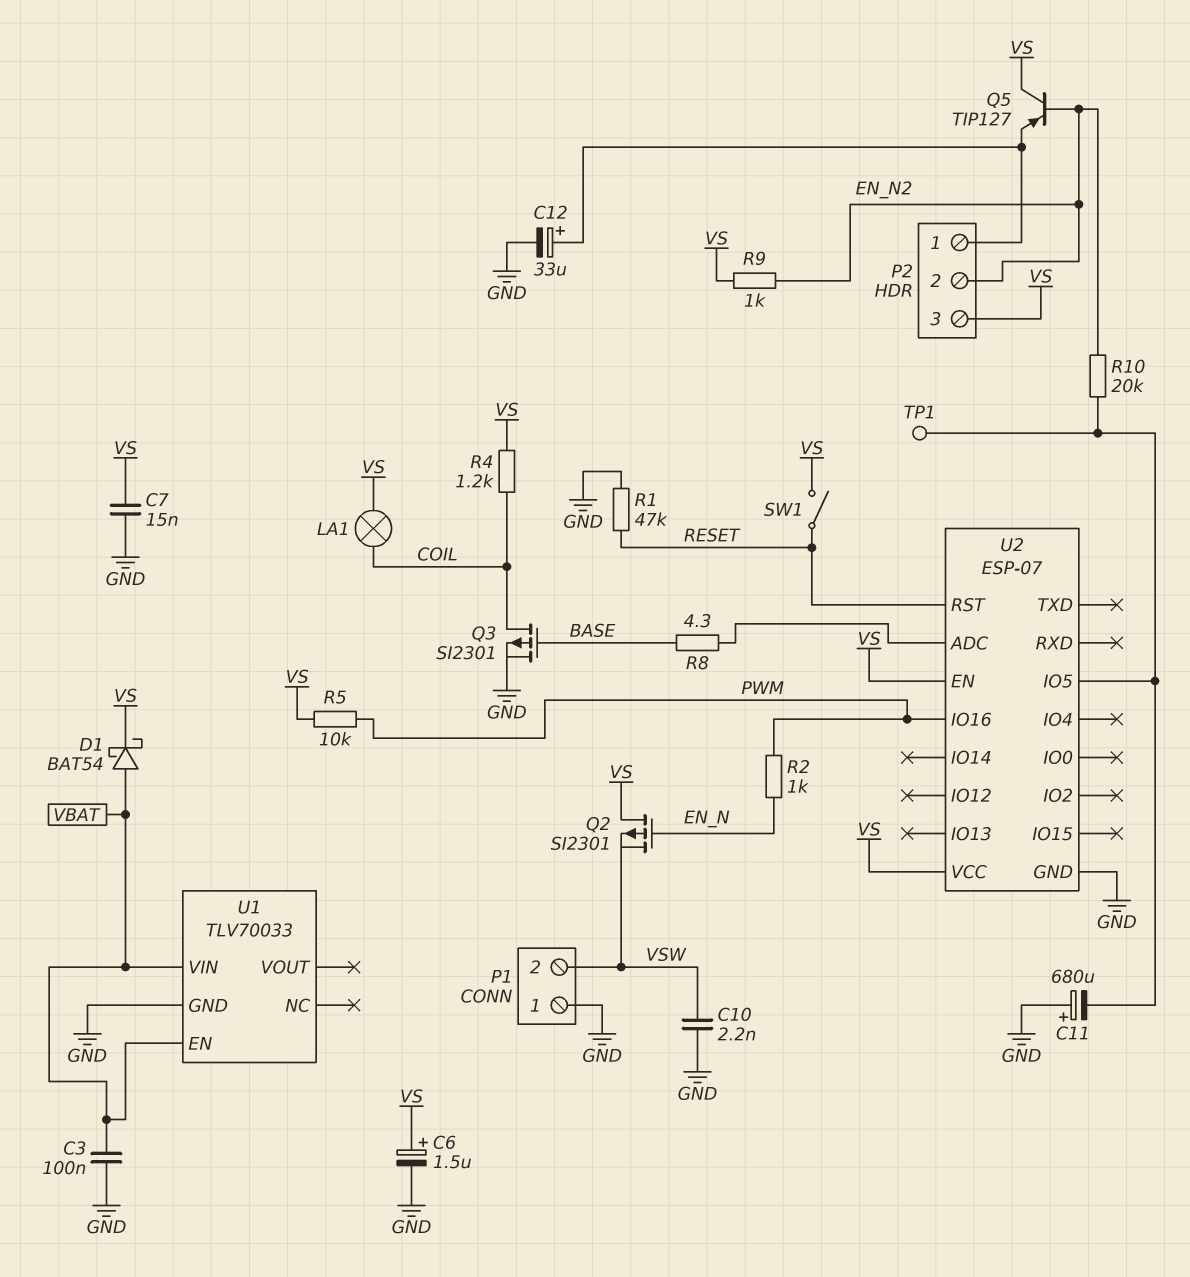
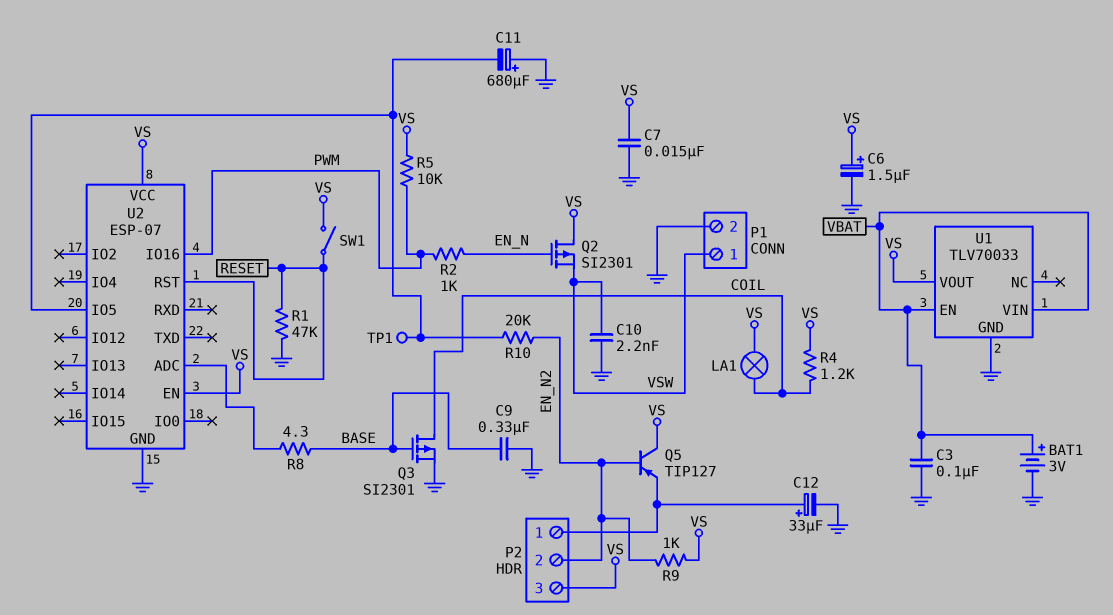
BAT1: none -> 3V (plus VBAT, minus GND)
C9: none -> 330nF (BASE, GND)
D1: schottky BAT54 (A VBAT, K VS) -> none
P1 pin 1: GND -> VSW
P1 pin 2: VSW -> GND
U1 pin VOUT: none -> VS

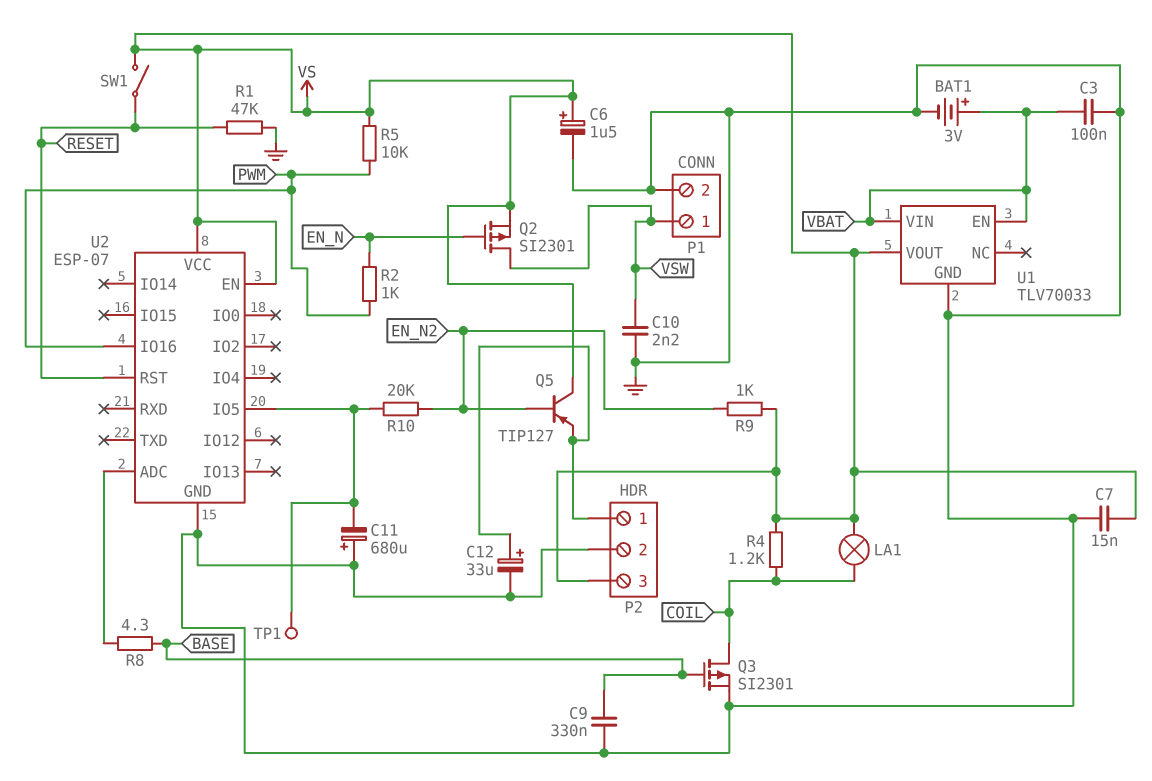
P2 pin 2: EN_N2 -> GND
Q2: PMOS SI2301 (G EN_N, D VS, S VSW) -> PMOS SI2301 (G EN_N, D VSW, S VS)

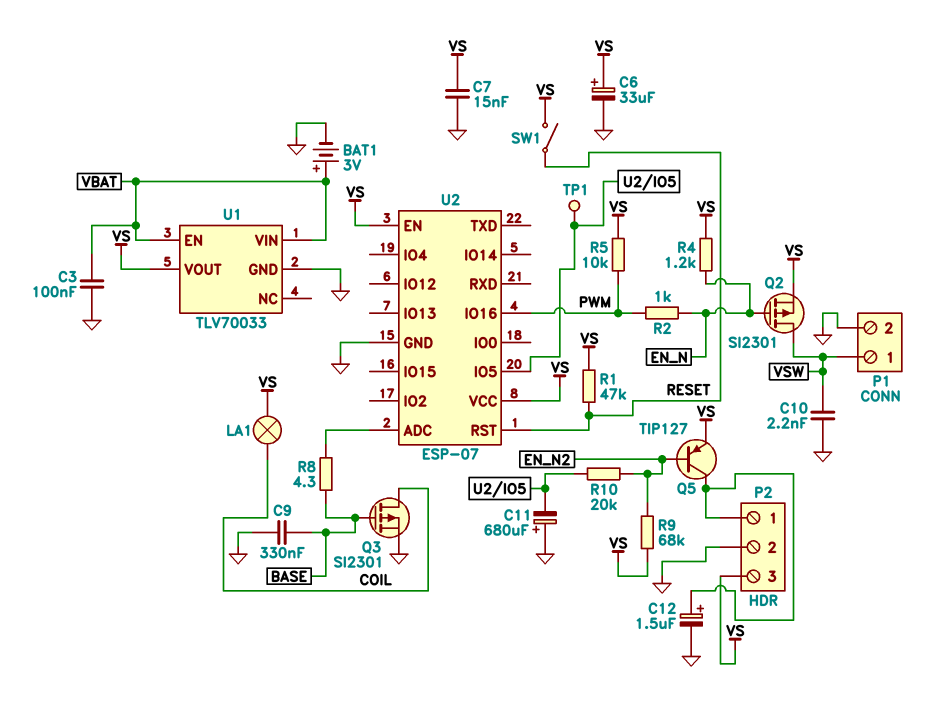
C6: 1.5uF (plus VS, minus GND) -> 33uF (plus VS, minus GND)
C12: 33uF (plus P2/1, minus GND) -> 1.5uF (plus P2/1, minus GND)
Q5: PNP TIP127 (B EN_N2, C VS, E P2/1) -> PNP TIP127 (B EN_N2, C P2/1, E VS)
R1: 47k (GND, RESET) -> 47k (RESET, VS)
R4: 1.2k (COIL, VS) -> 1.2k (EN_N, VS)
R9: 1k (EN_N2, VS) -> 68k (EN_N2, VS)

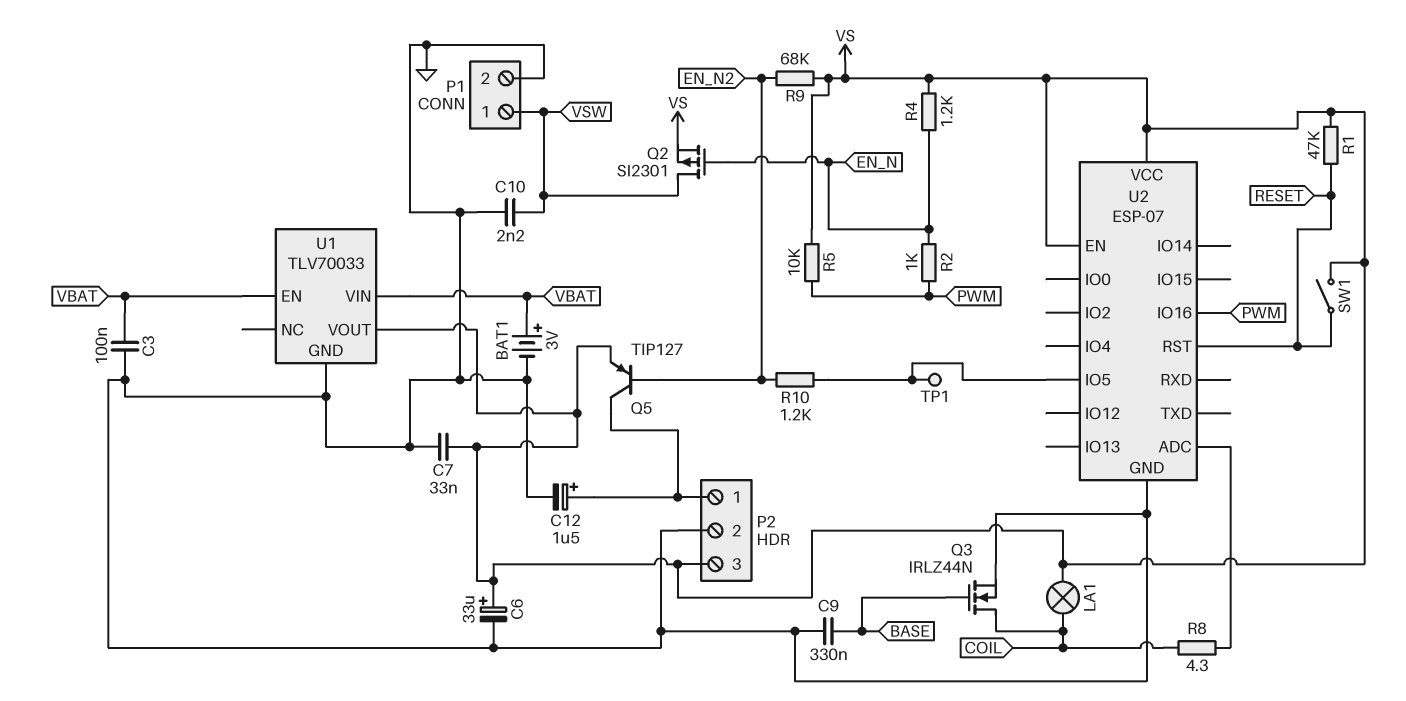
C7: 15nF (GND, VS) -> 33nF (GND, VS)
C11: 680uF (plus GND, minus U2/IO5) -> none
Q3: PMOS SI2301 (G BASE, D COIL, S GND) -> NMOS IRLZ44N (G BASE, D COIL, S GND)
R8: 4.3 (BASE, U2/ADC) -> 4.3 (COIL, U2/ADC)
R10: 20k (EN_N2, U2/IO5) -> 1.2k (EN_N2, U2/IO5)

